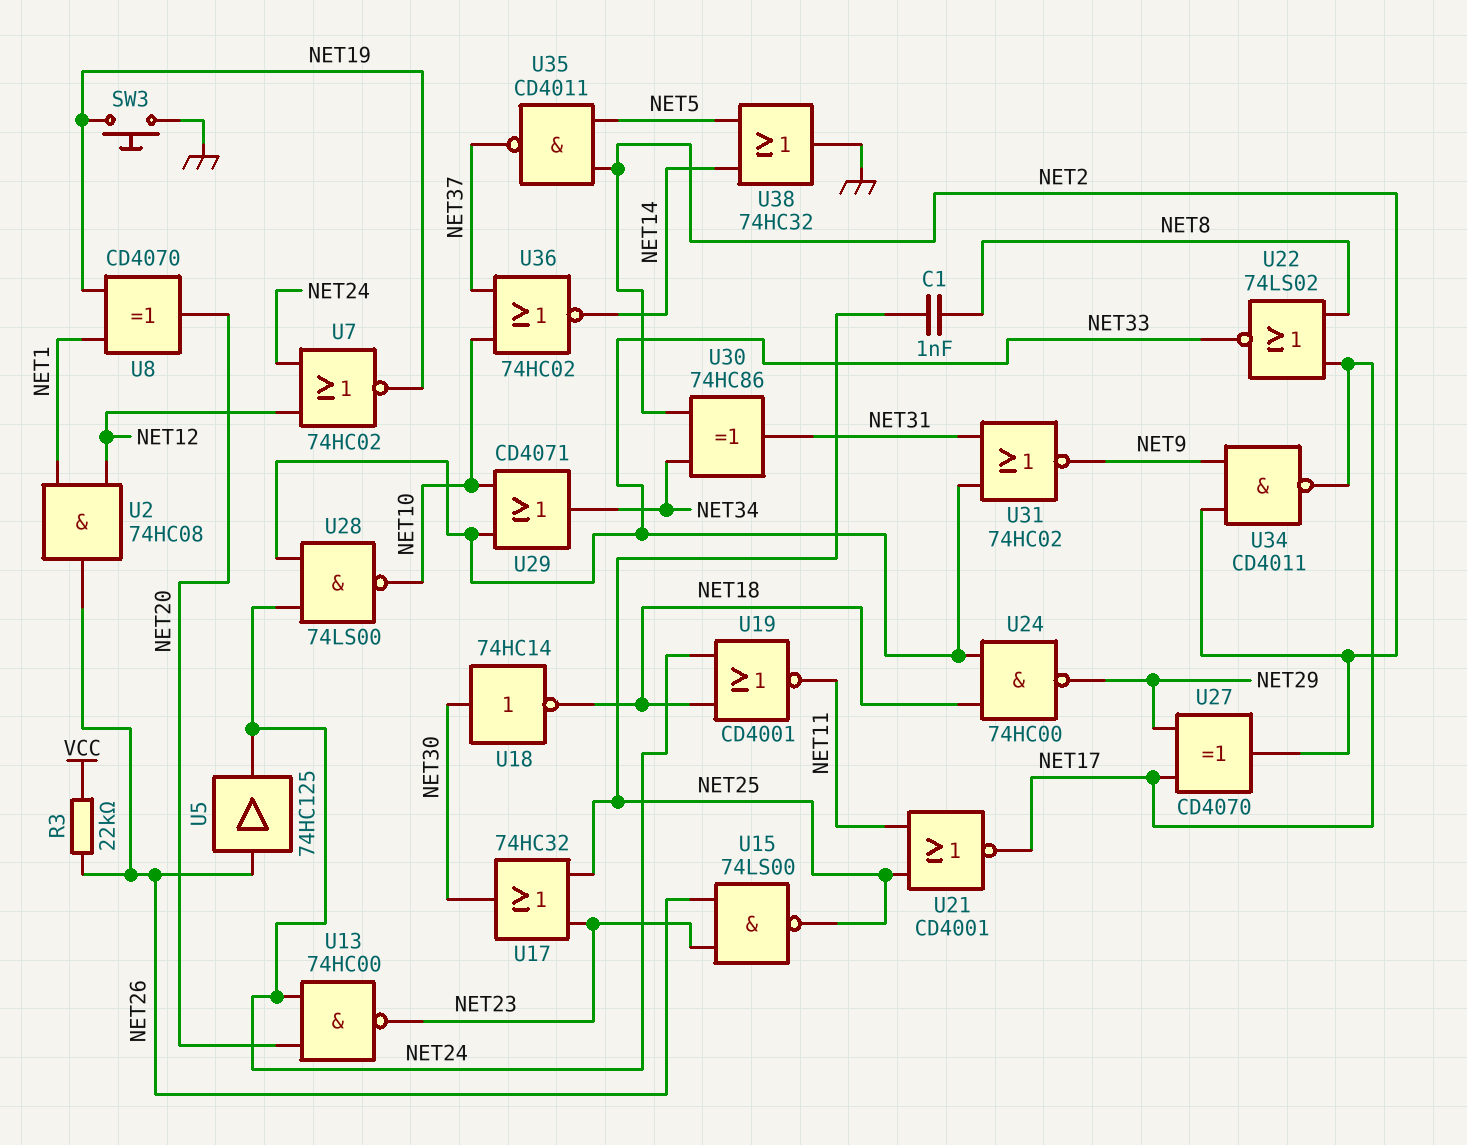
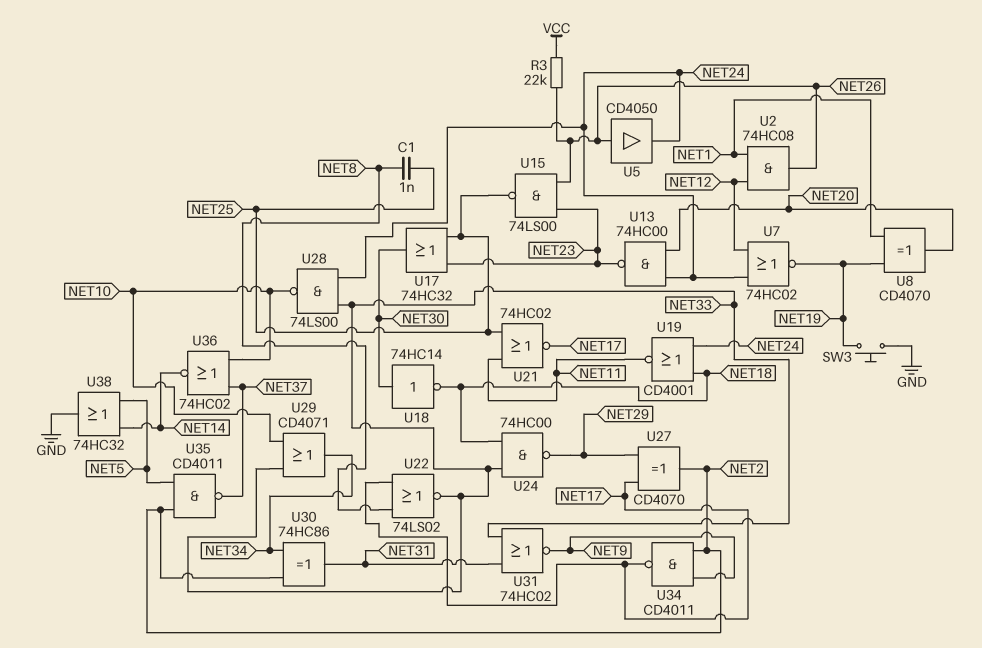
U5: buffer 74HC125 (in NET26, out NET24) -> buffer CD4050 (in NET26, out NET24)
U21: NOR CD4001 (in NET11, in NET25, out NET17) -> NOR 74HC02 (in NET11, in NET25, out NET17)

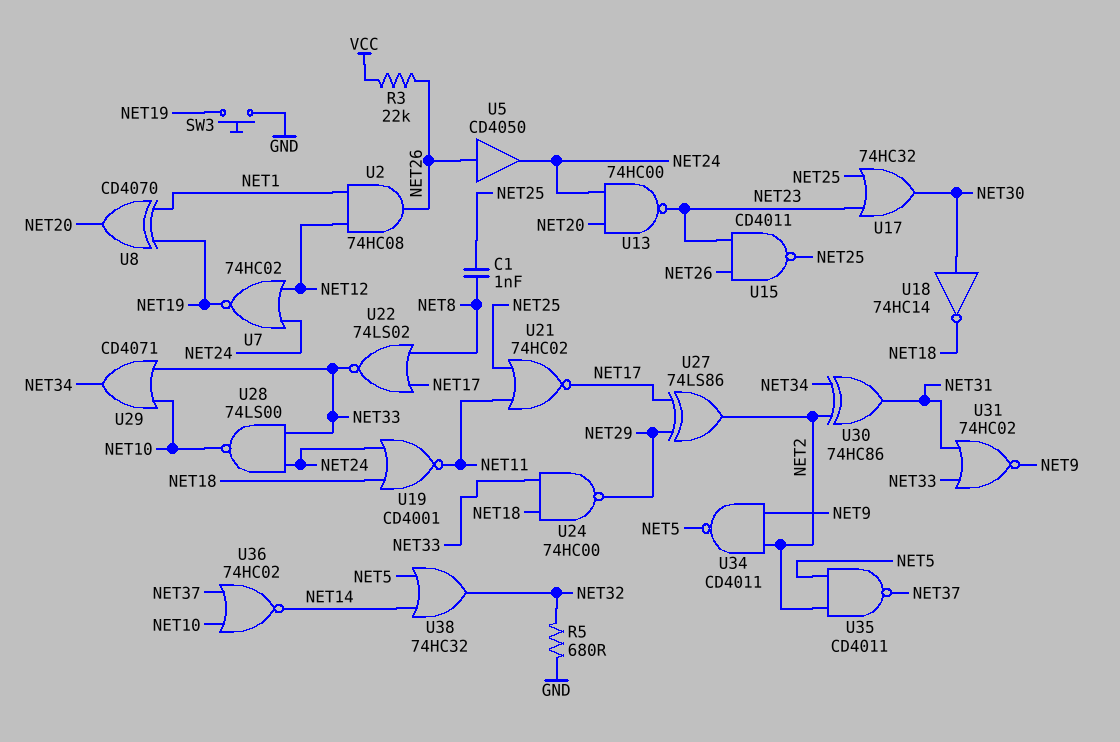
R5: none -> 680 (GND, NET32)
U15: NAND 74LS00 (in NET23, in NET26, out NET25) -> NAND CD4011 (in NET23, in NET26, out NET25)
U27: XOR CD4070 (in NET17, in NET29, out NET2) -> XOR 74LS86 (in NET17, in NET29, out NET2)
U34: NAND CD4011 (in NET2, in NET9, out NET17) -> NAND CD4011 (in NET2, in NET9, out NET5)
U38: OR 74HC32 (in NET5, in NET14, out GND) -> OR 74HC32 (in NET5, in NET14, out NET32)

